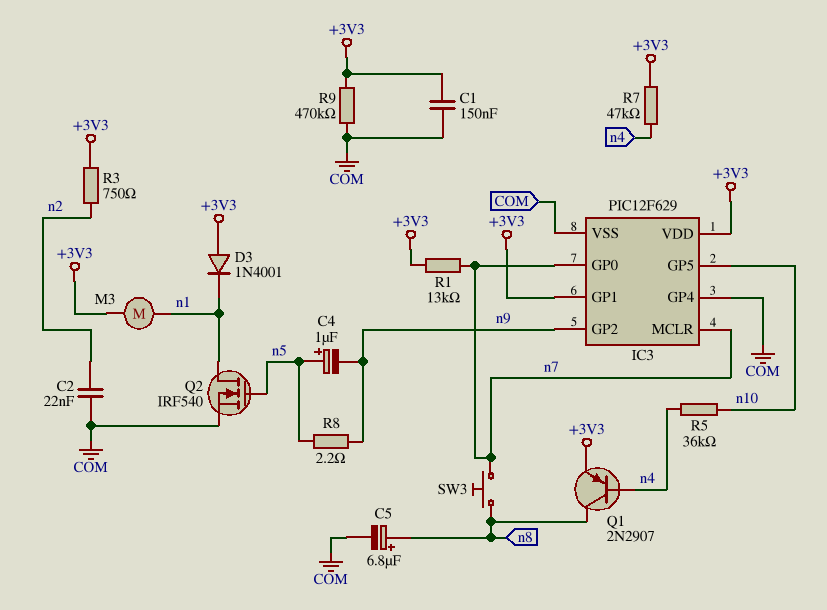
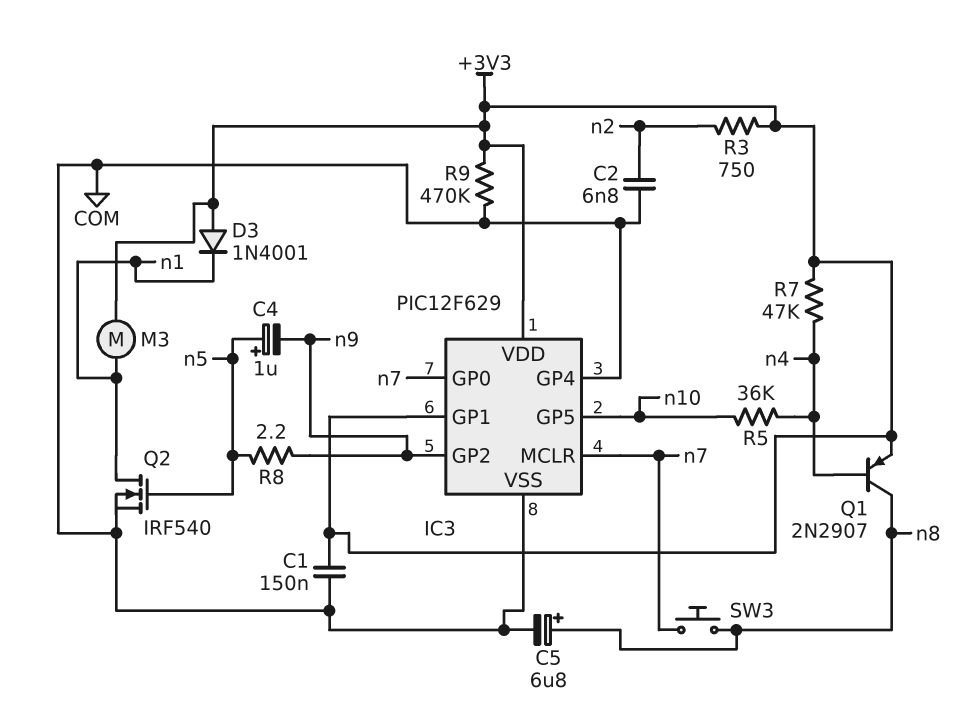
C2: 22nF (COM, n2) -> 6.8nF (COM, n2)
R1: 13k (+3V3, n7) -> none

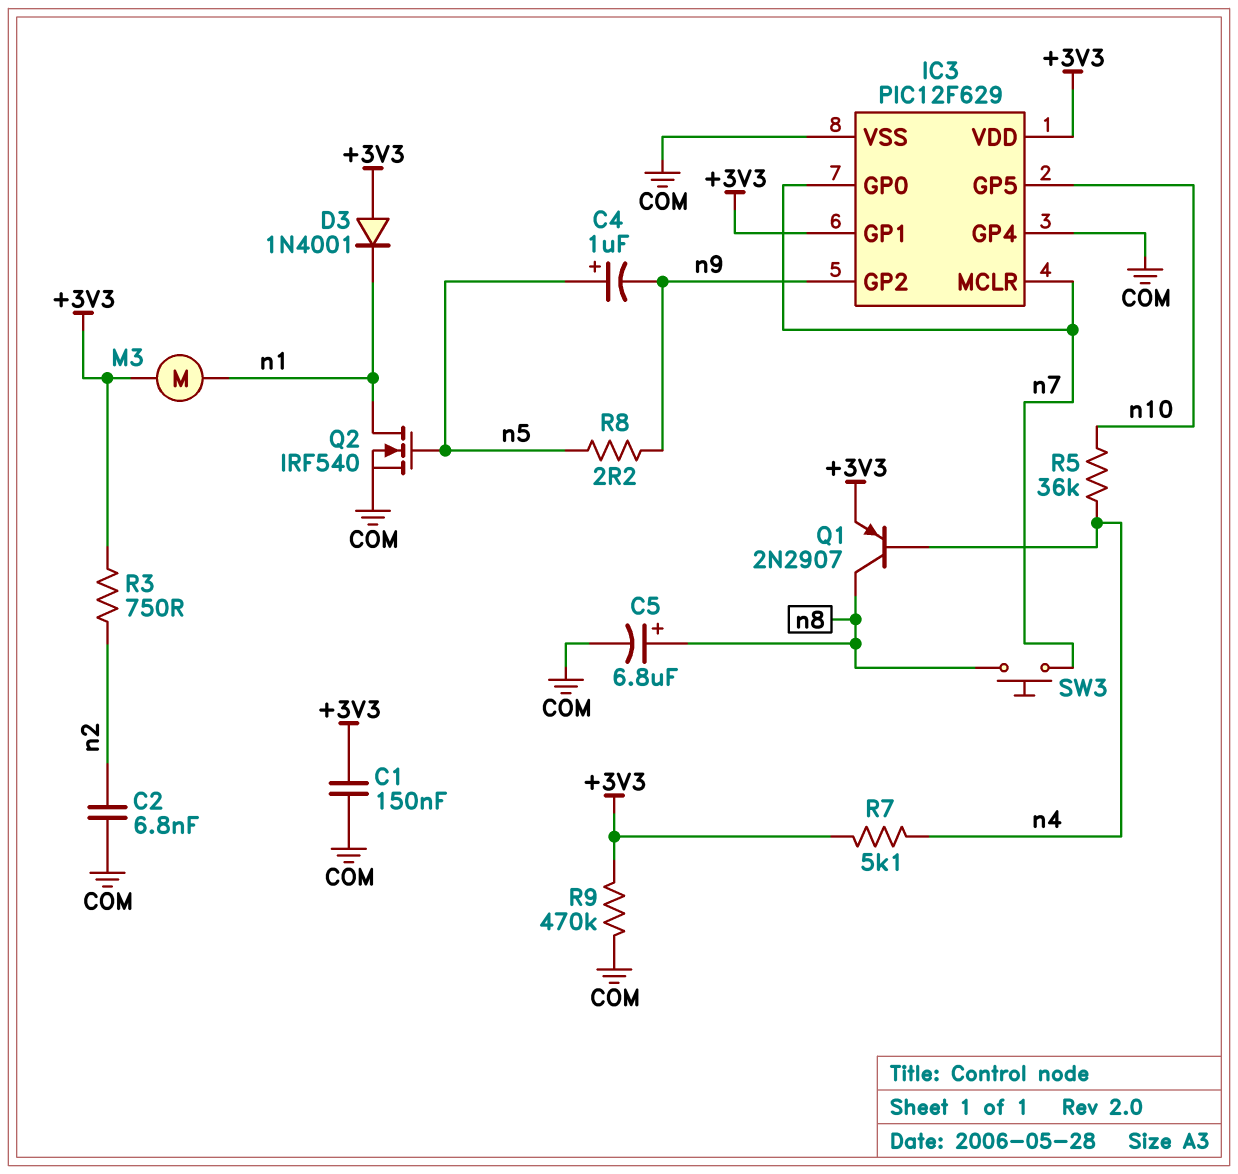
R7: 47k (+3V3, n4) -> 5.1k (+3V3, n4)

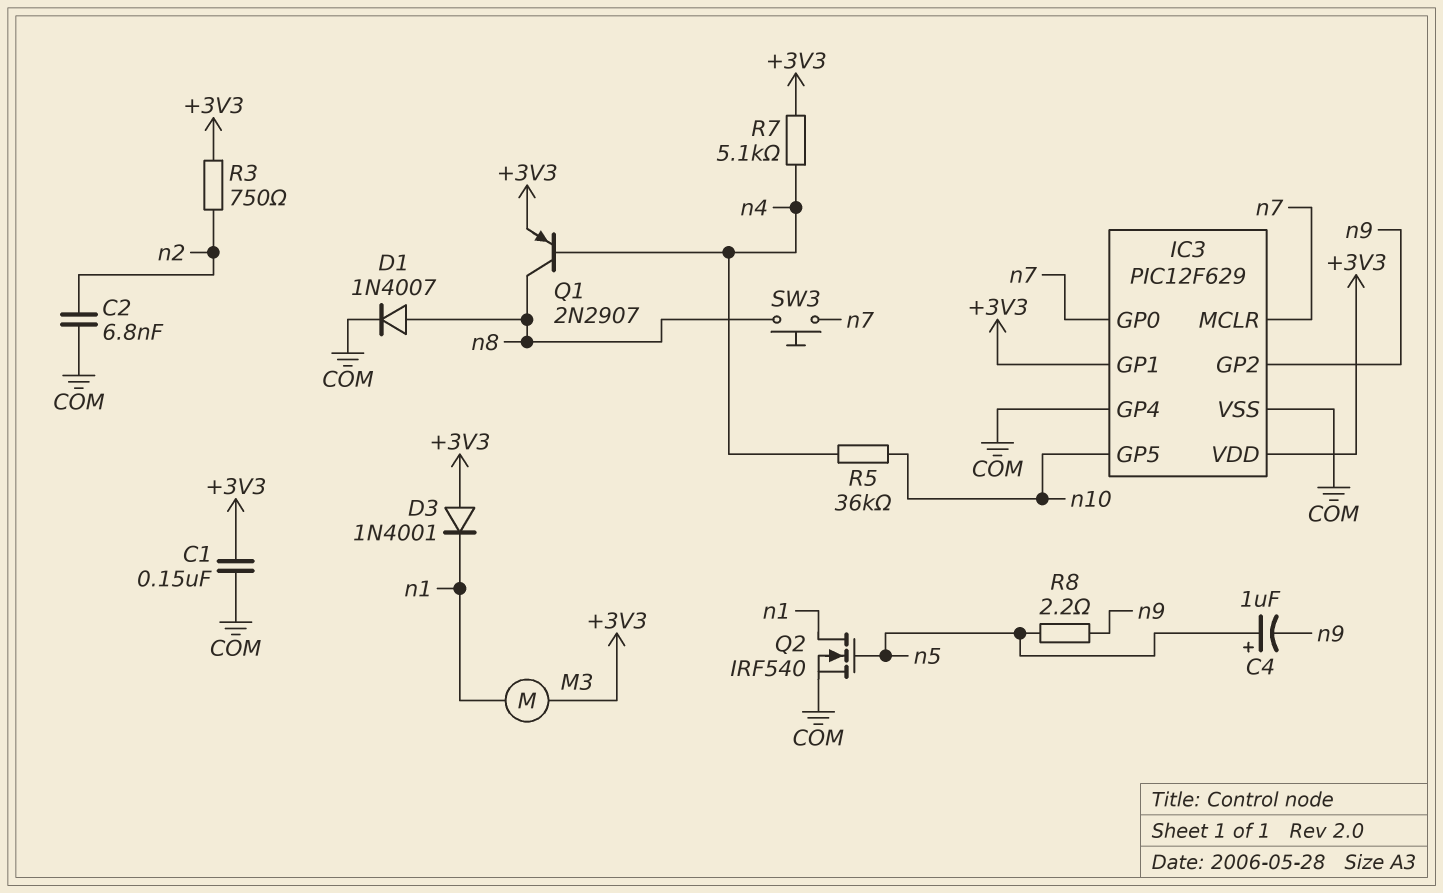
C5: 6.8uF (plus n8, minus COM) -> none
D1: none -> diode 1N4007 (A n8, K COM)
R9: 470k (+3V3, COM) -> none

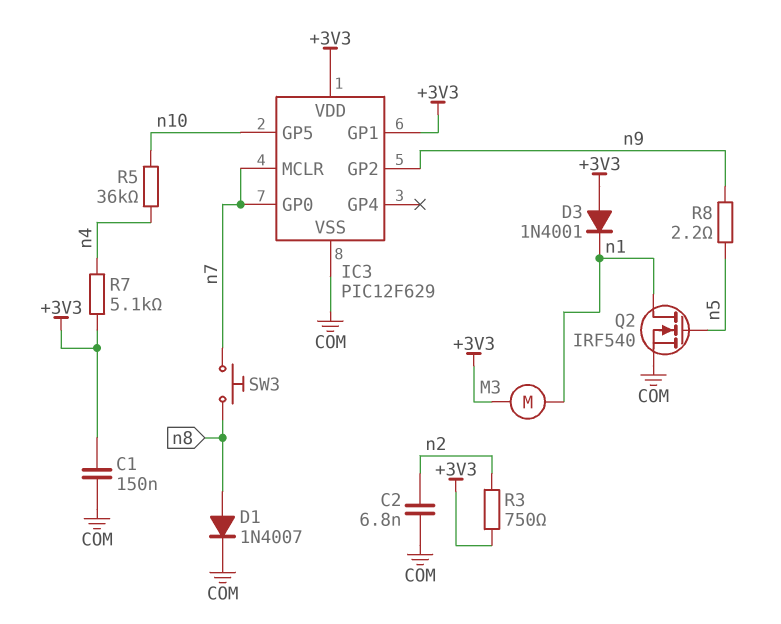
C4: 1uF (plus n5, minus n9) -> none
IC3 pin GP4: COM -> none
Q1: PNP 2N2907 (B n4, C n8, E +3V3) -> none

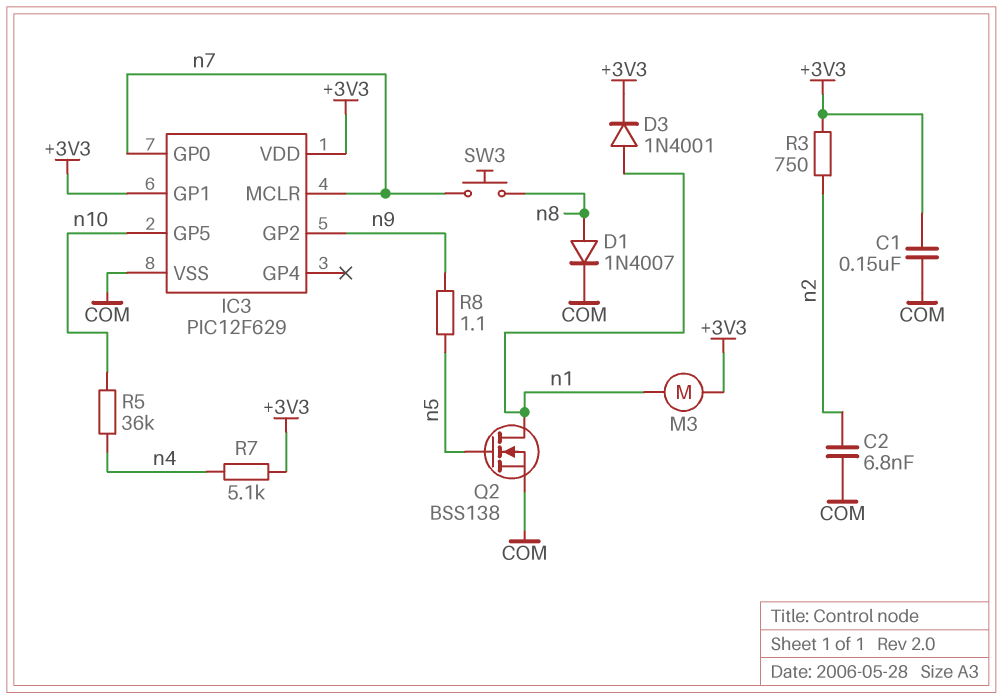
D3: diode 1N4001 (A +3V3, K n1) -> diode 1N4001 (A n1, K +3V3)
Q2: NMOS IRF540 (G n5, D n1, S COM) -> NMOS BSS138 (G n5, D n1, S COM)
R8: 2.2 (n5, n9) -> 1.1 (n5, n9)

